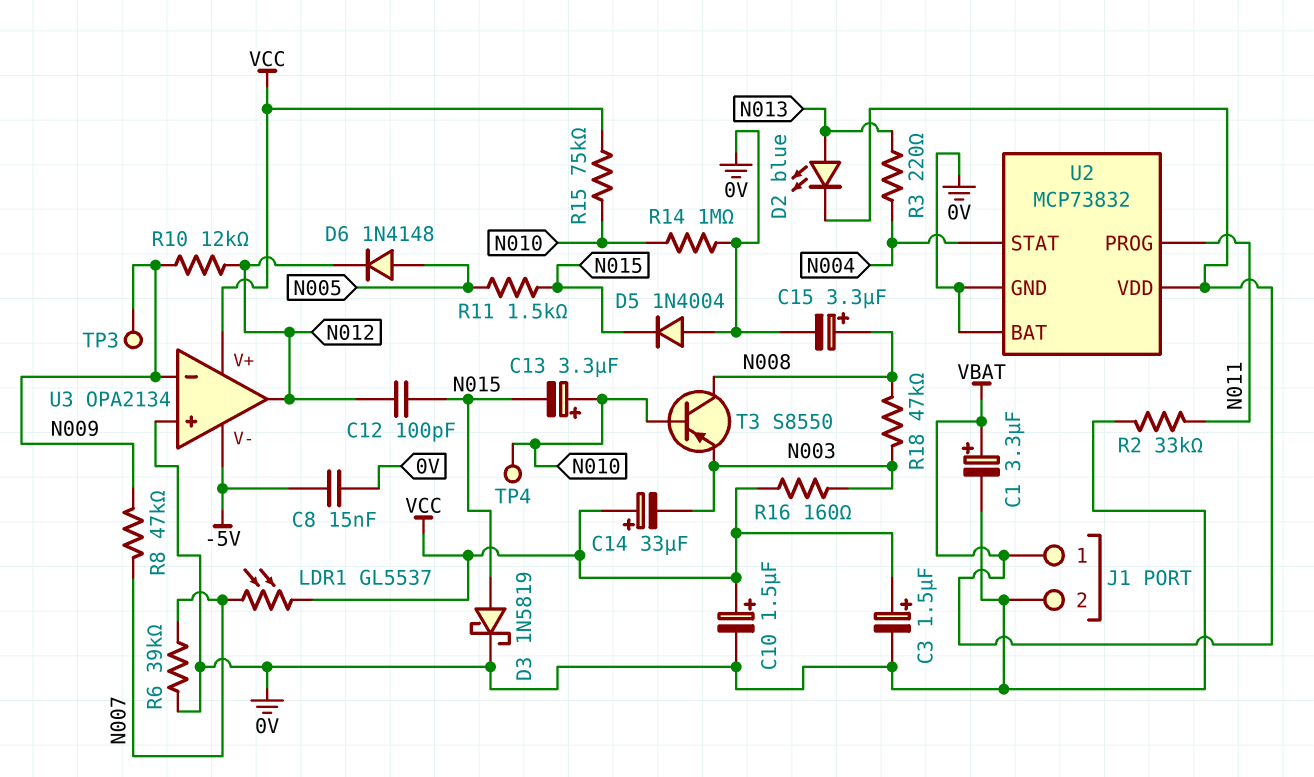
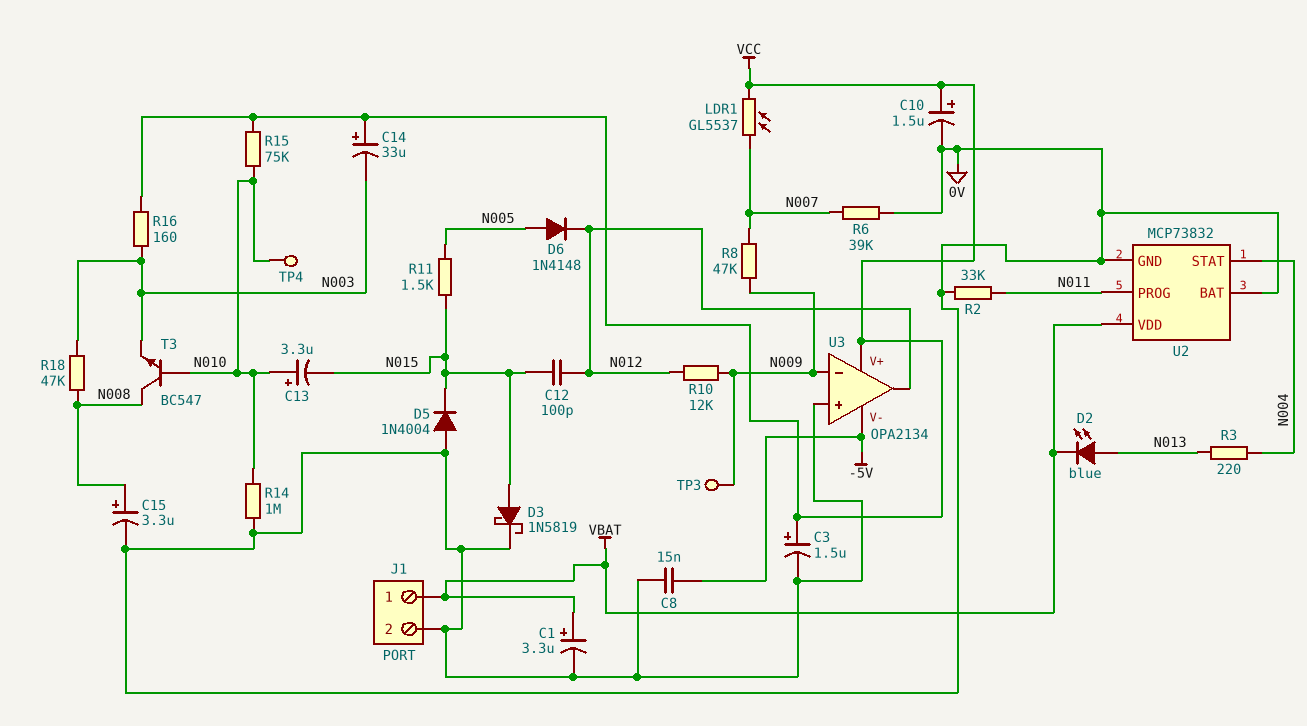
T3: PNP S8550 (B N010, C N008, E N003) -> NPN BC547 (B N010, C N008, E N003)

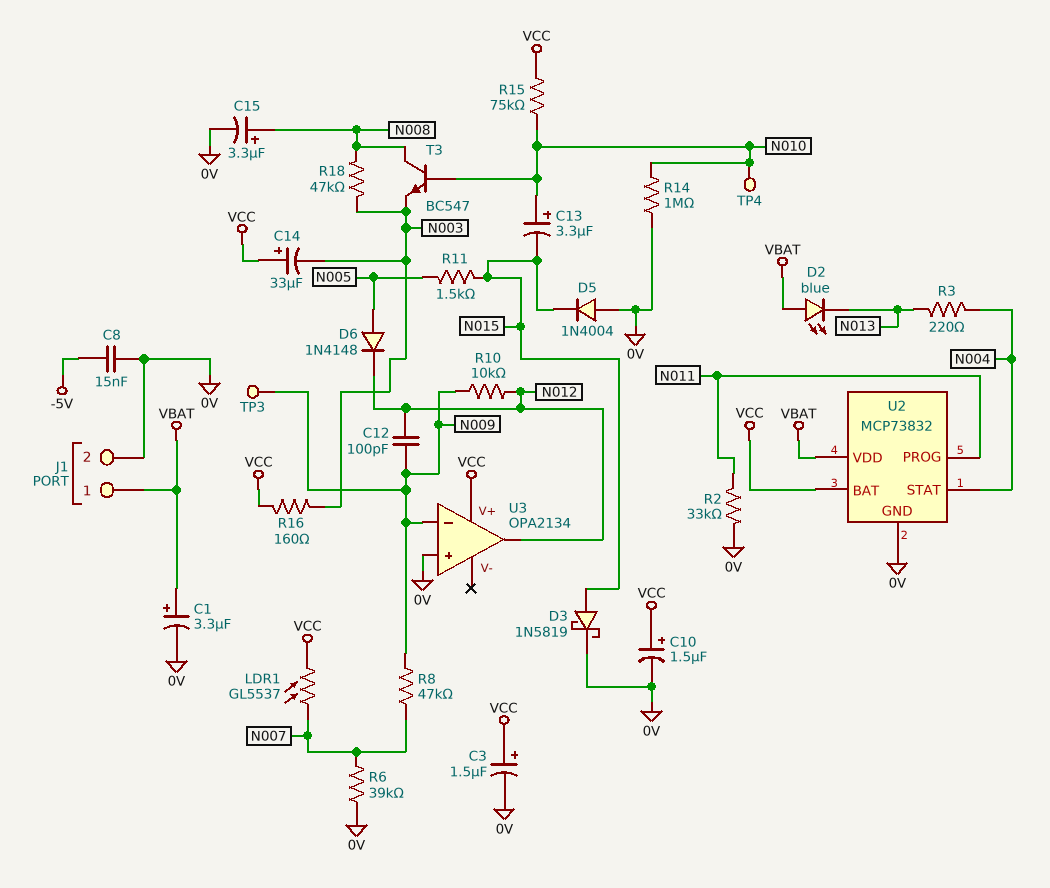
C12: 100pF (N012, N015) -> 100pF (N009, N012)
D2: LED blue (A N013, K VBAT) -> LED blue (A VBAT, K N013)
R10: 12k (N009, N012) -> 10k (N009, N012)
U2 pin BAT: 0V -> VCC
U3 pin V-: -5V -> none

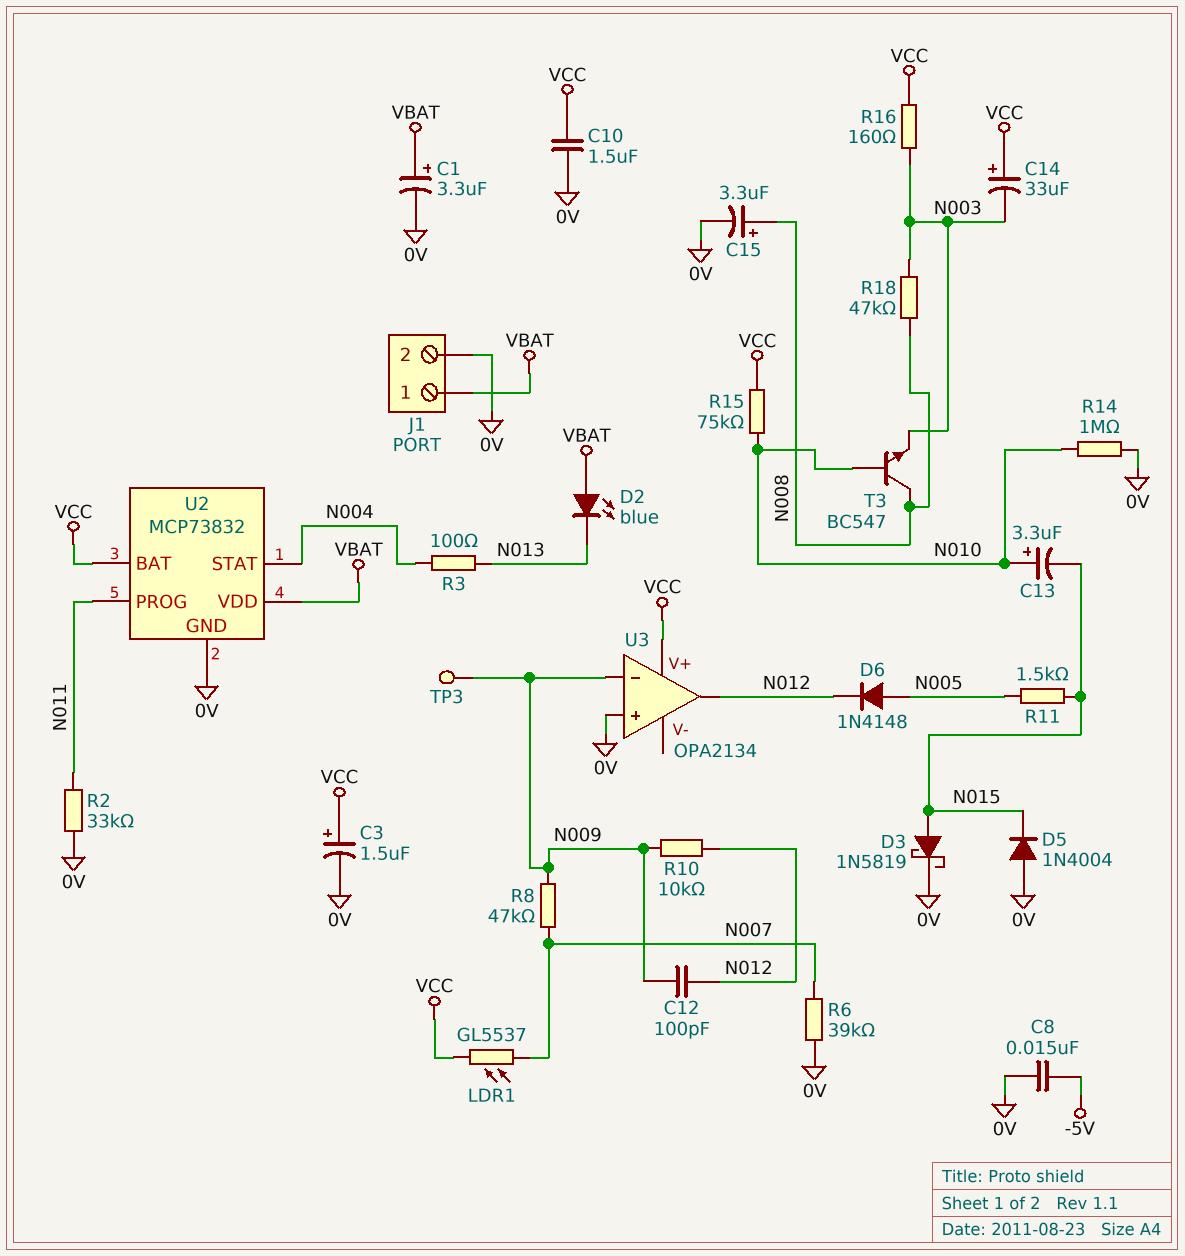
C10: 1.5uF (plus VCC, minus 0V) -> 1.5uF (0V, VCC)
R3: 220 (N004, N013) -> 100 (N004, N013)
TP4: test point (N010) -> none

